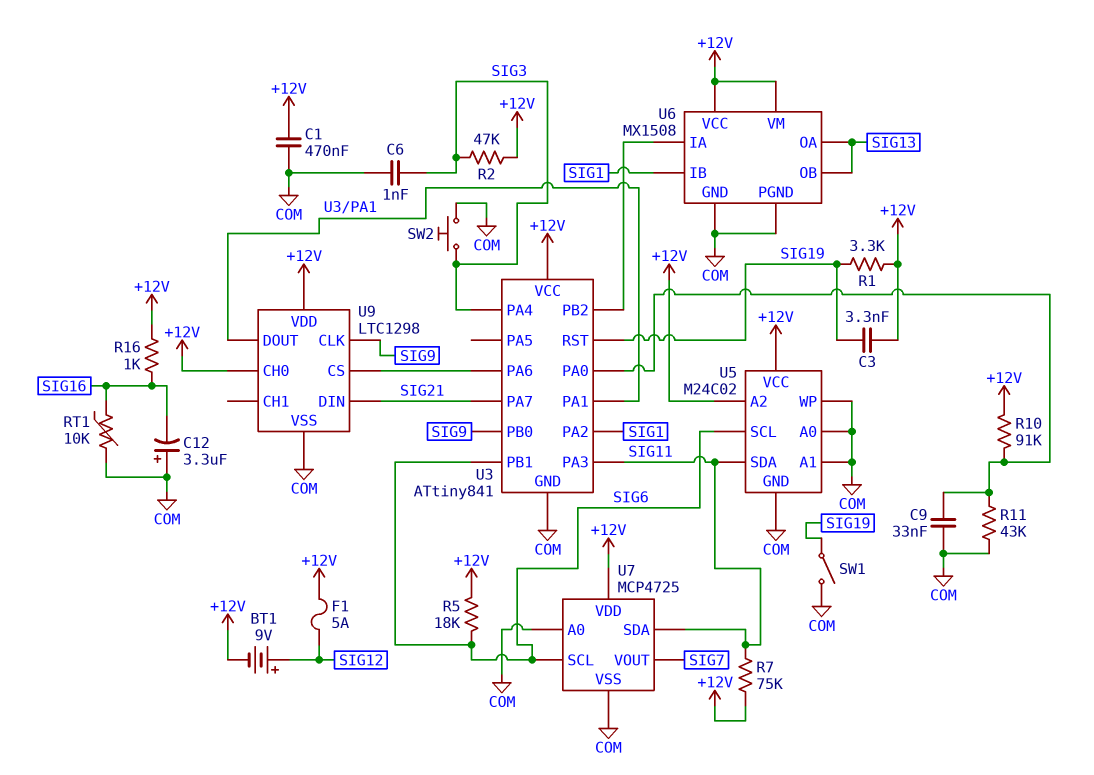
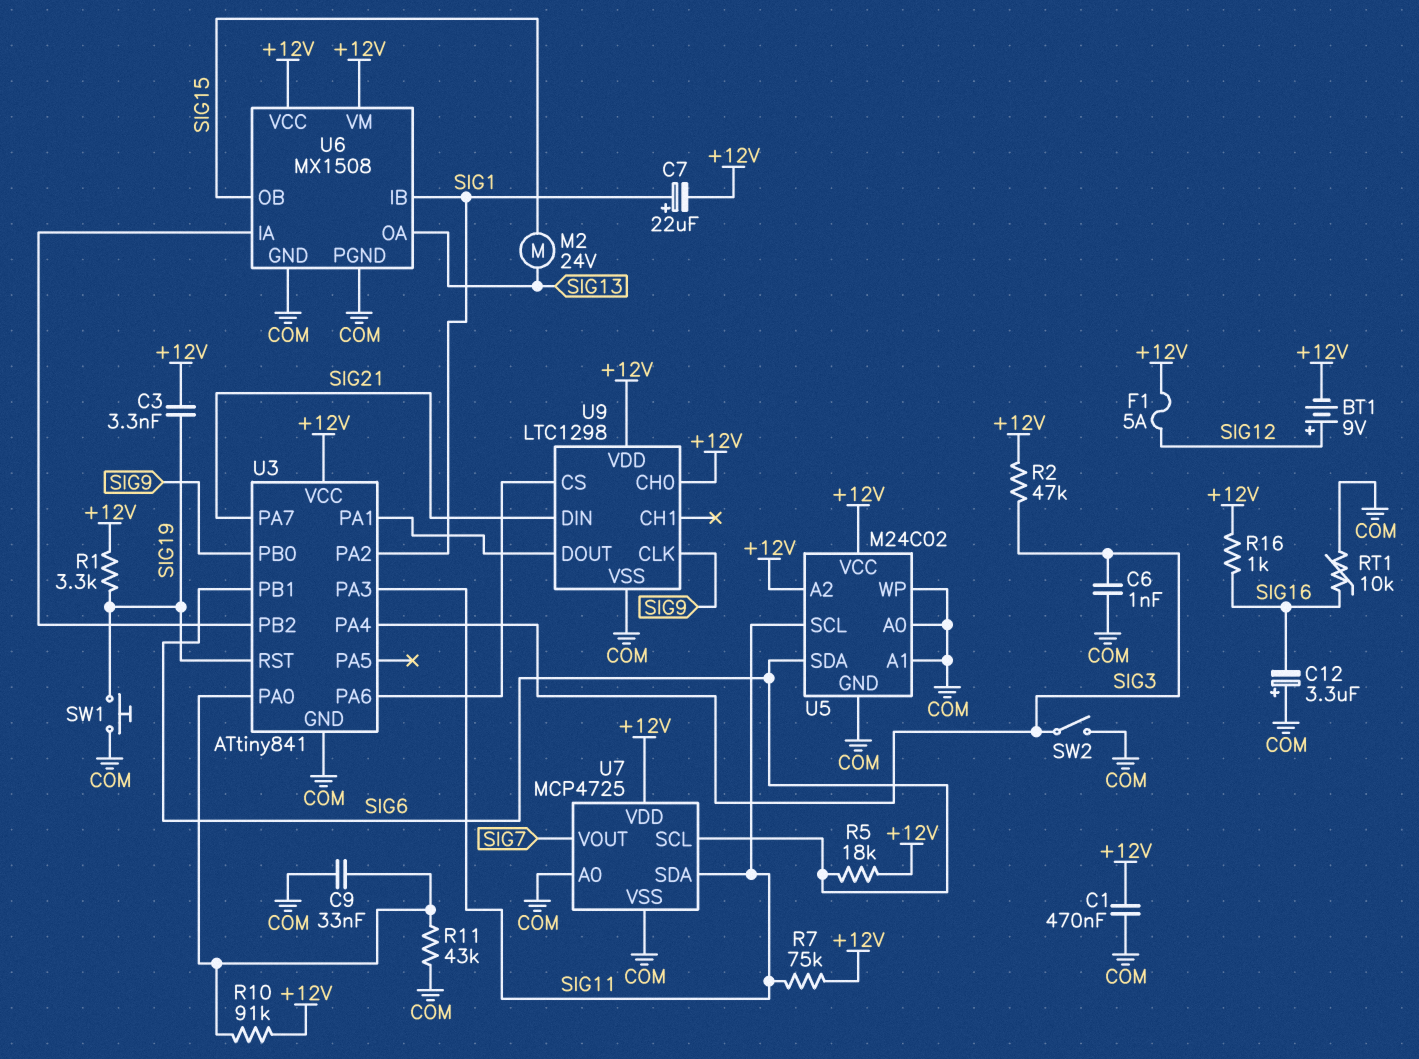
C7: none -> 22uF (plus SIG1, minus +12V)
M2: none -> motor 24V (SIG13, SIG15)
SW1: switch (COM, SIG19) -> button (COM, SIG19)
SW2: button (COM, SIG3) -> switch (COM, SIG3)
U5 pin SCL: SIG6 -> SIG11
U5 pin SDA: SIG11 -> SIG6
U6 pin OB: SIG13 -> SIG15

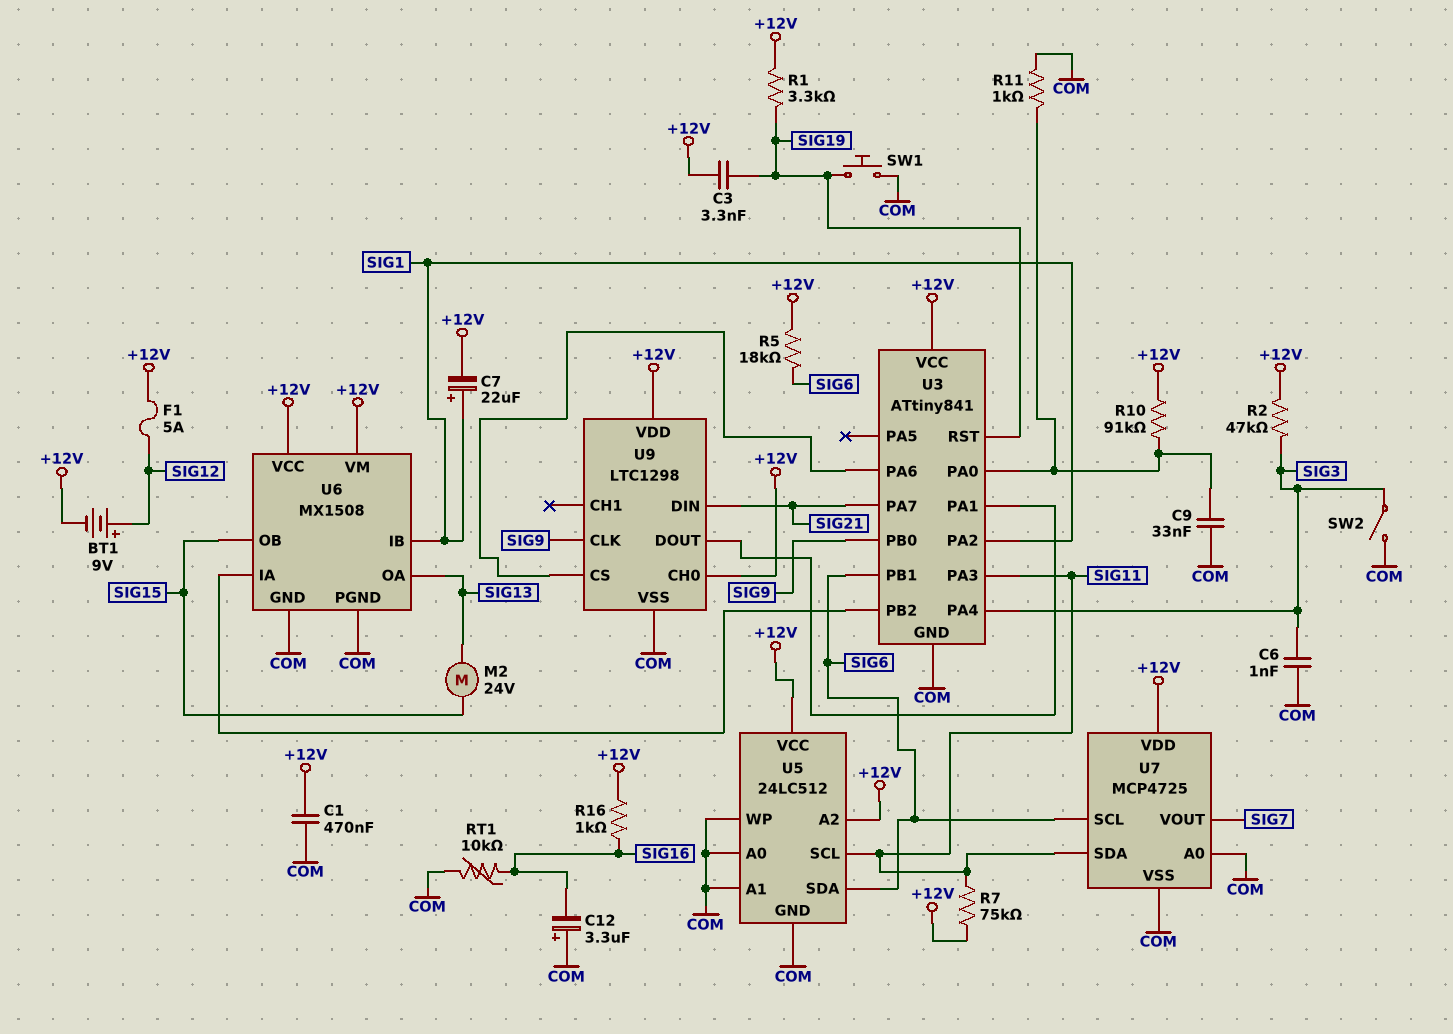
R11: 43k (COM, U3/PA0) -> 1k (COM, U3/PA0)
U5: M24C02 -> 24LC512

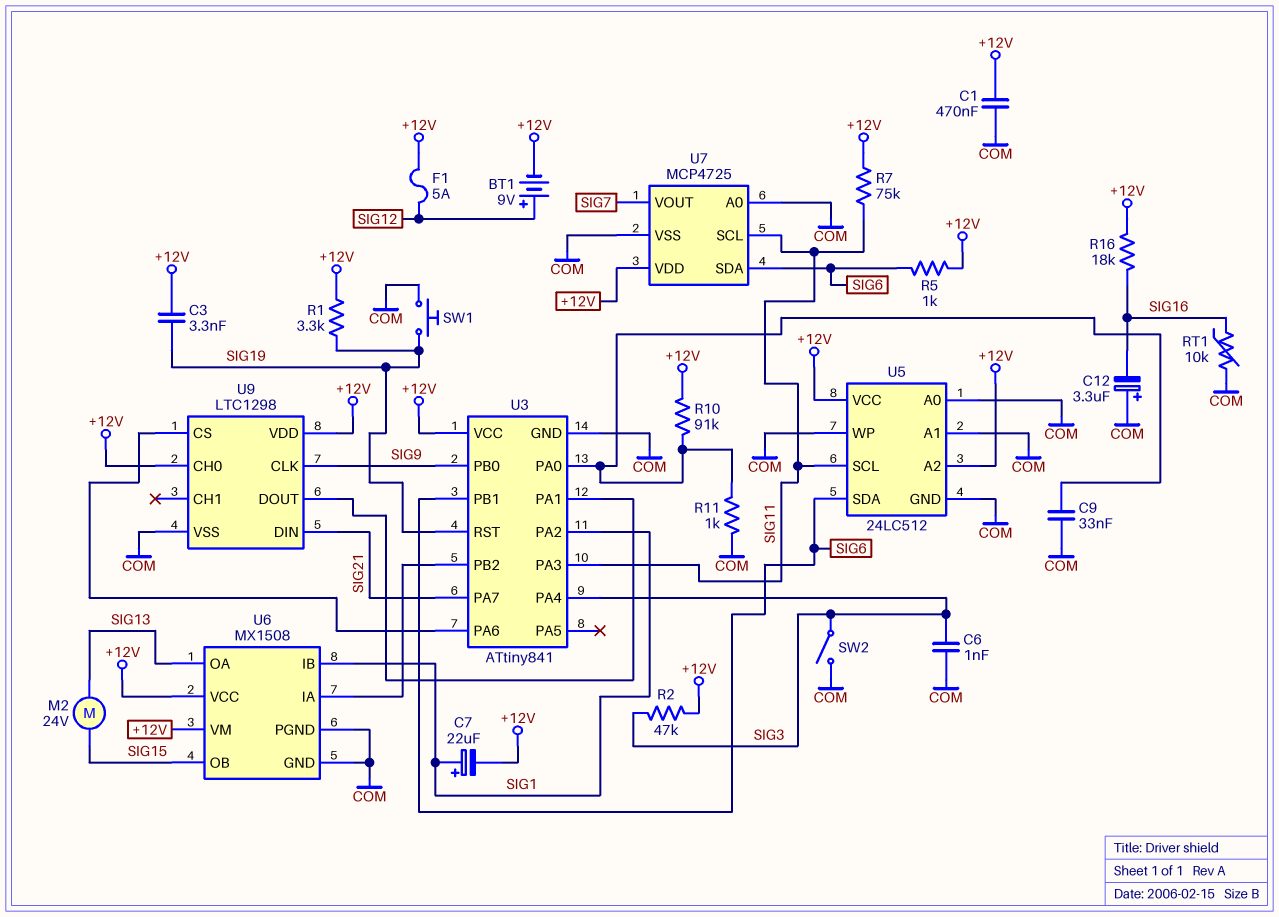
R5: 18k (+12V, SIG6) -> 1k (+12V, SIG6)
R16: 1k (+12V, SIG16) -> 18k (+12V, SIG16)
U7 pin SCL: SIG6 -> SIG11
U7 pin SDA: SIG11 -> SIG6

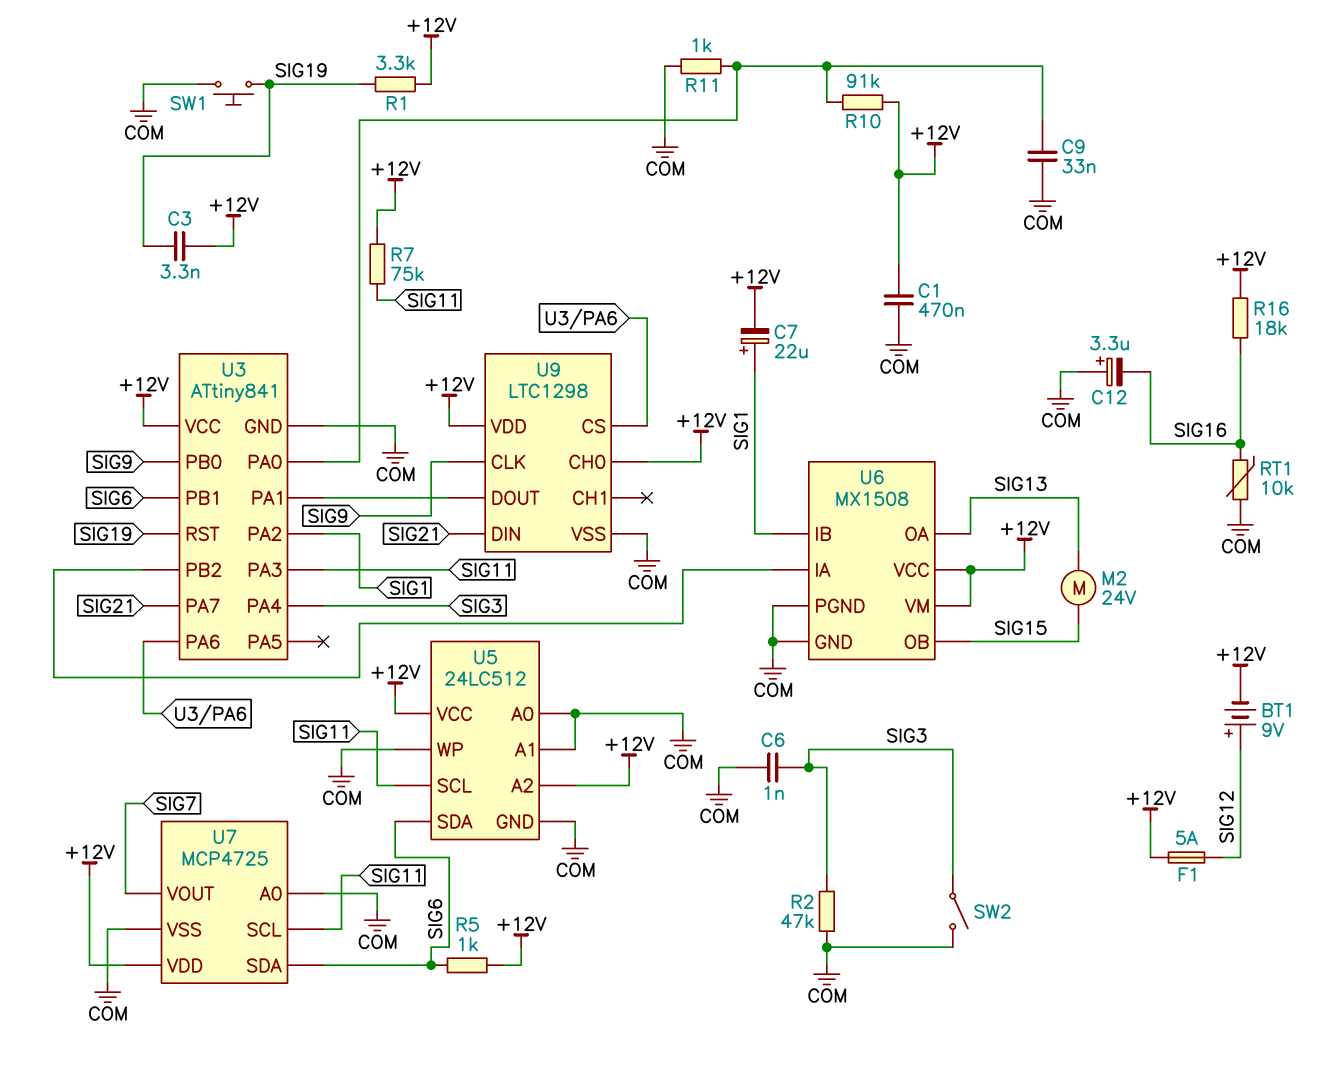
R2: 47k (+12V, SIG3) -> 47k (COM, SIG3)

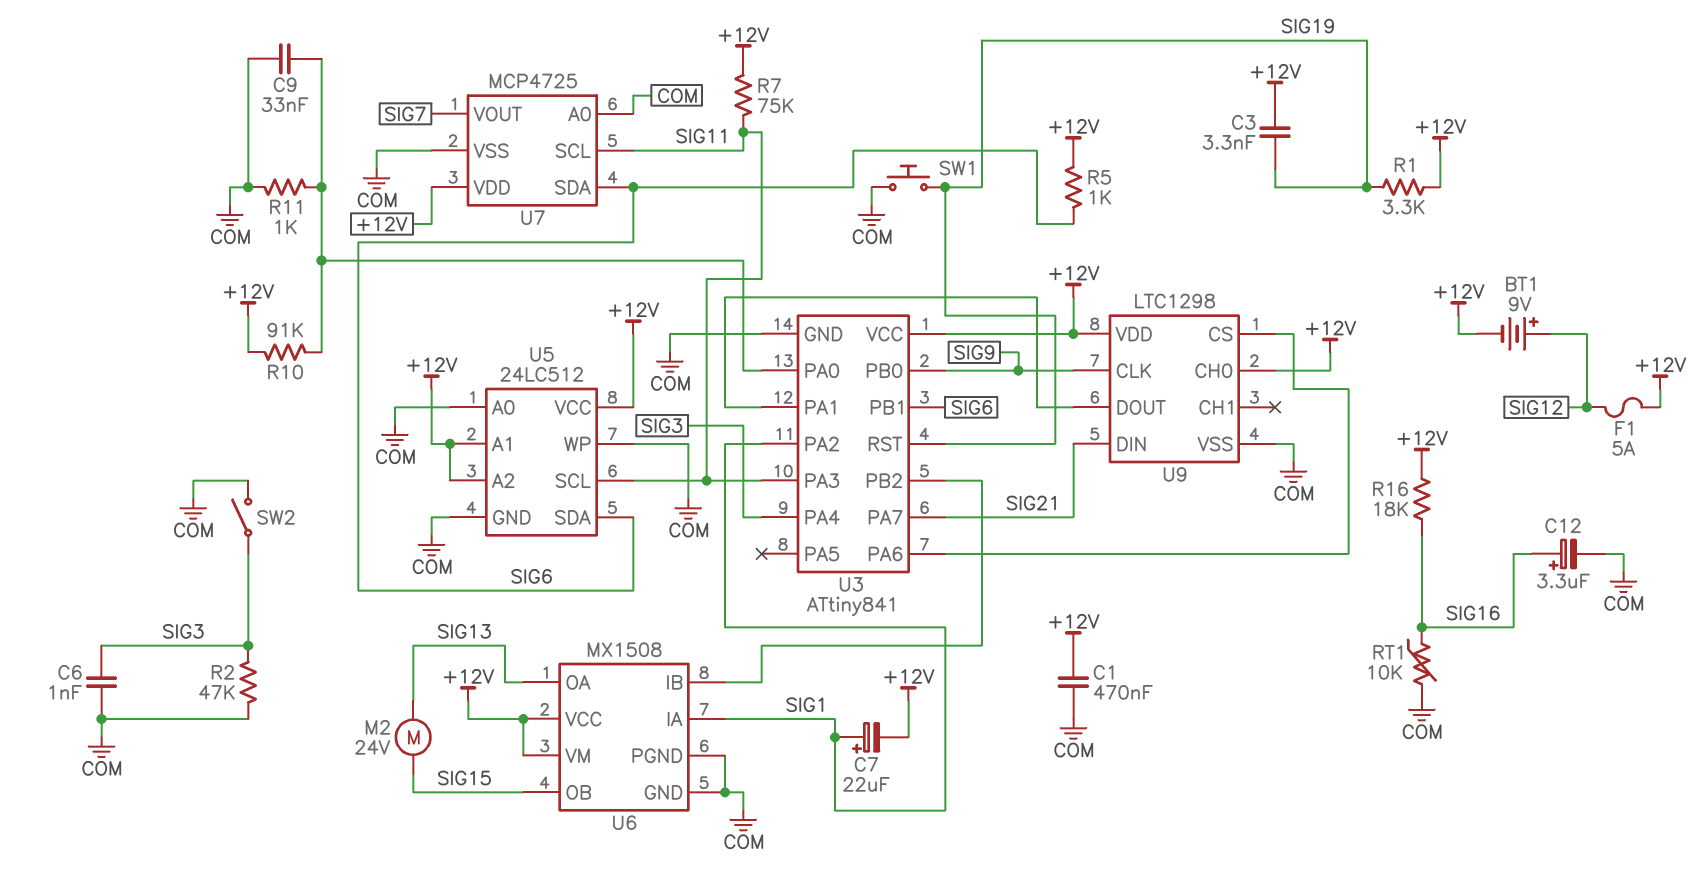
C12: 3.3uF (plus COM, minus SIG16) -> 3.3uF (plus SIG16, minus COM)
U5 pin A1: COM -> +12V
U6 pin IA: U3/PB2 -> SIG1
U6 pin IB: SIG1 -> U3/PB2

